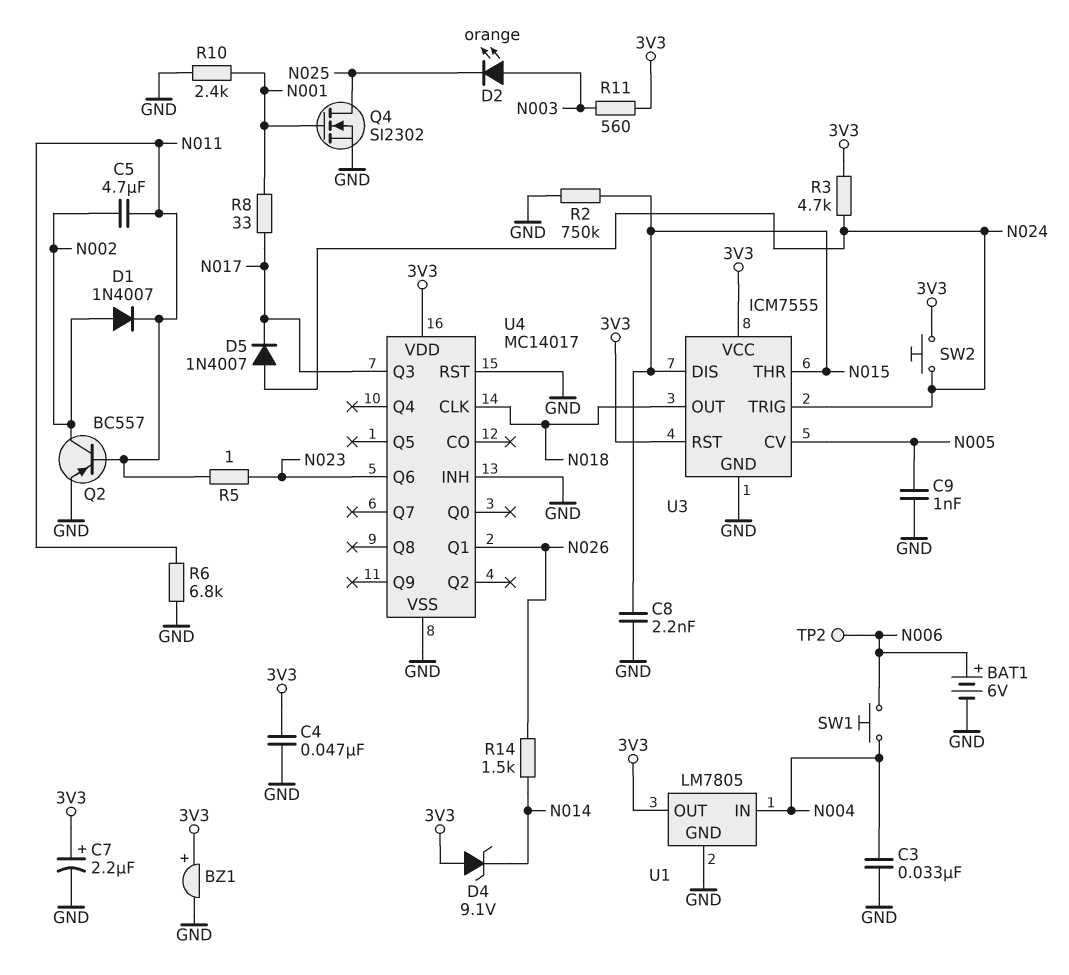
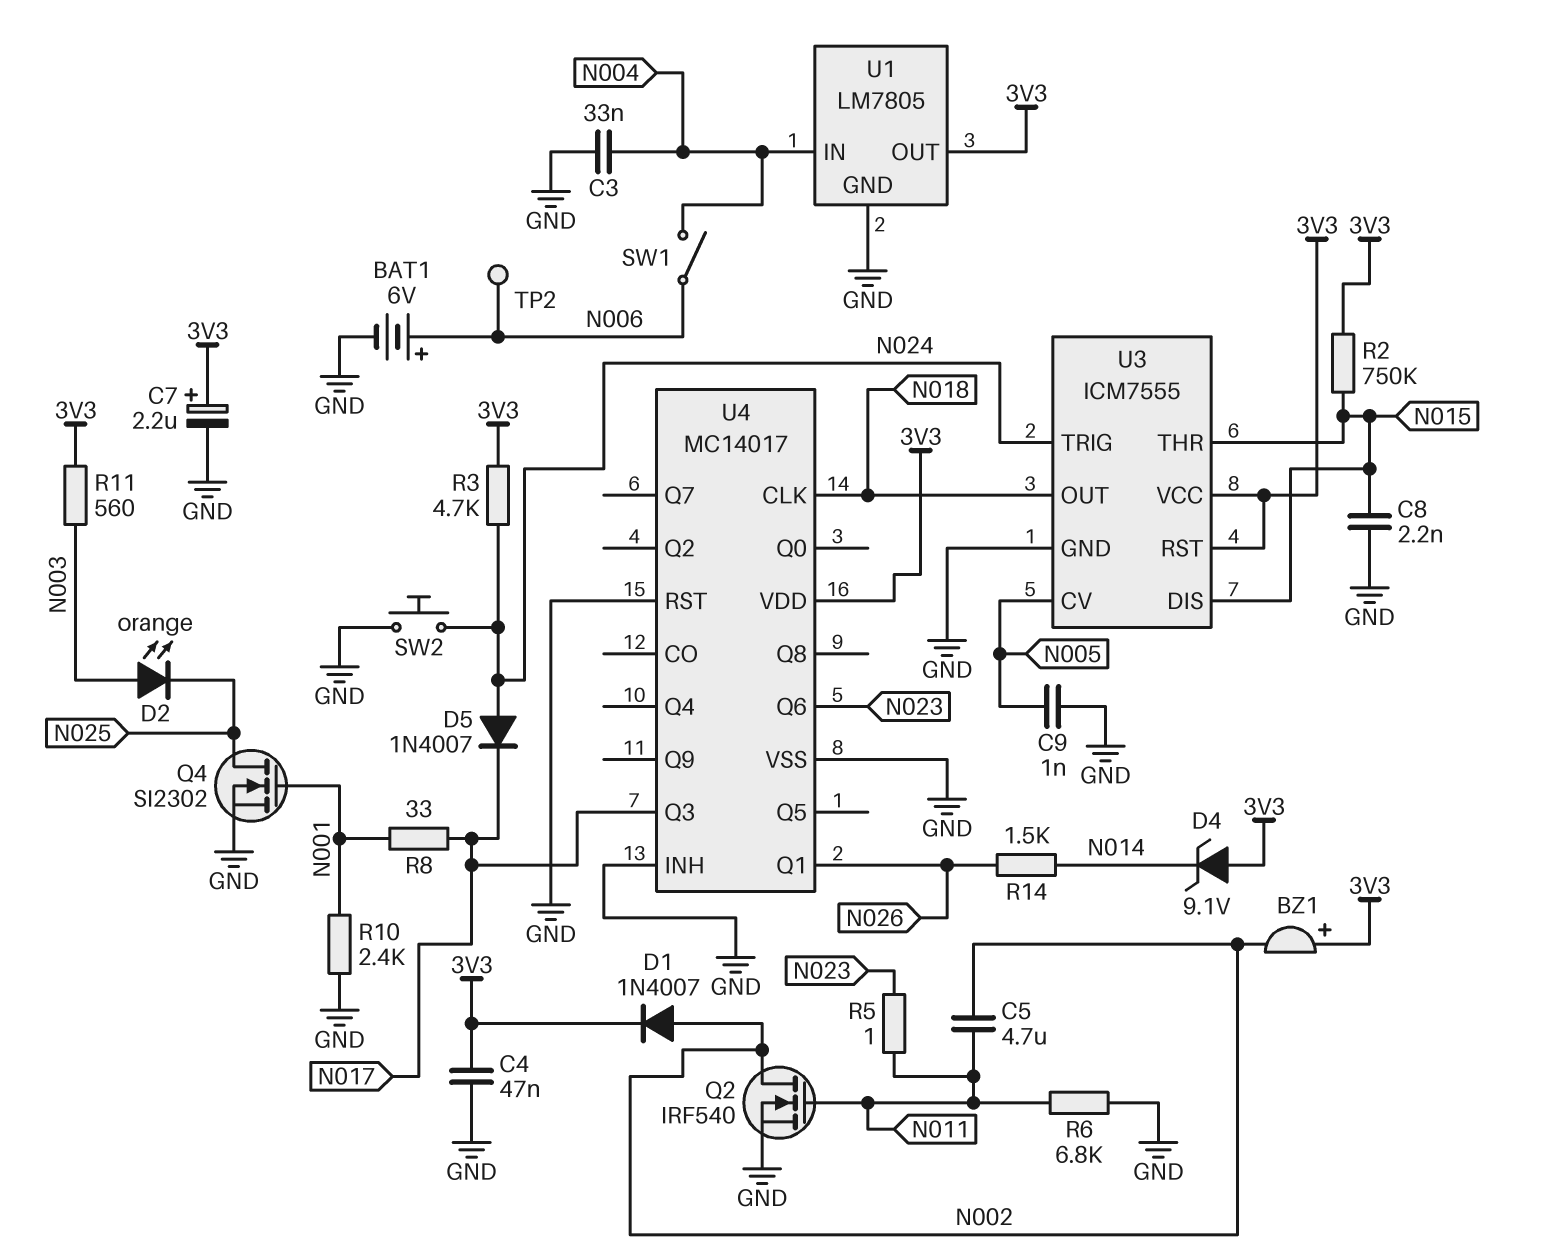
BZ1: buzzer (plus 3V3, minus GND) -> buzzer (plus 3V3, minus N002)
D1: diode 1N4007 (A N002, K N011) -> diode 1N4007 (A N002, K 3V3)
Q2: PNP BC557 (B N011, C N002, E GND) -> NMOS IRF540 (G N011, D N002, S GND)
R2: 750k (GND, N015) -> 750k (3V3, N015)
SW1: button (N004, N006) -> switch (N004, N006)
SW2: button (3V3, N024) -> button (GND, N024)

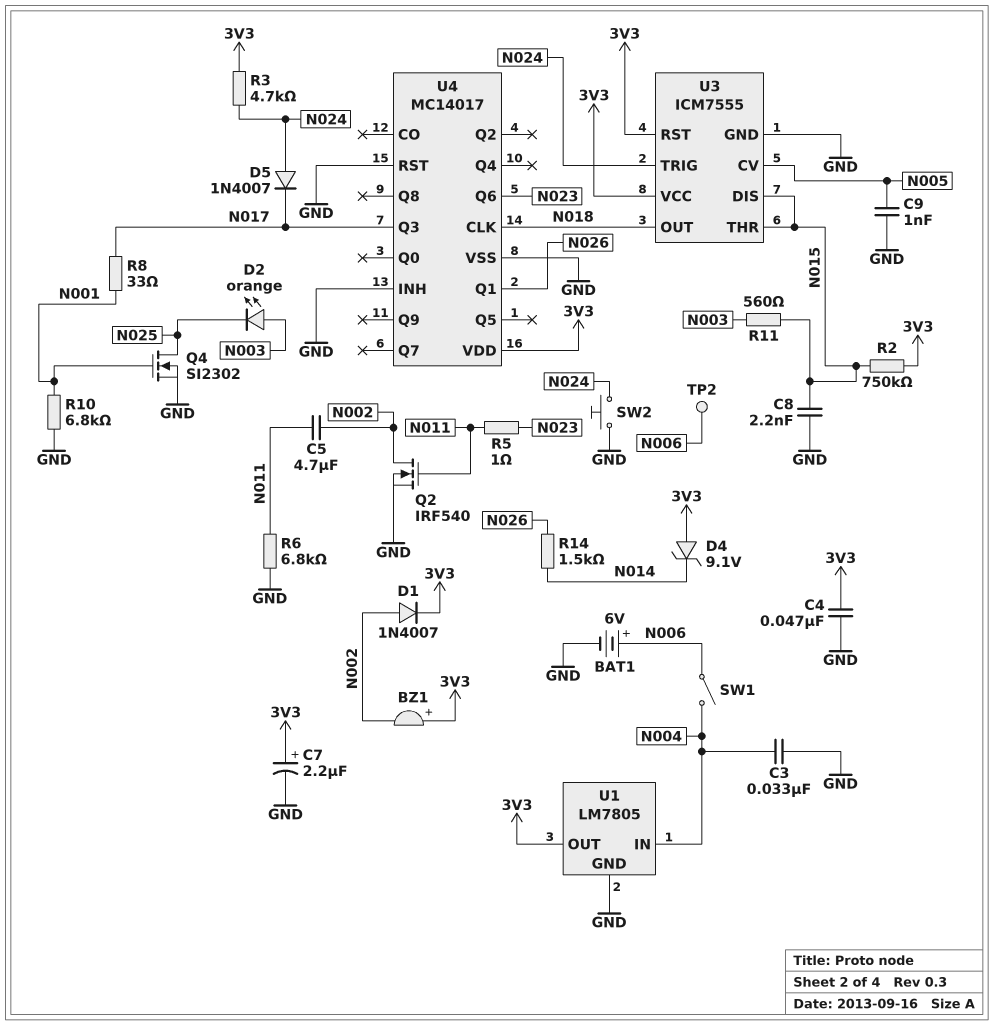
R10: 2.4k (GND, N001) -> 6.8k (GND, N001)
R11: 560 (3V3, N003) -> 560 (N003, N015)

